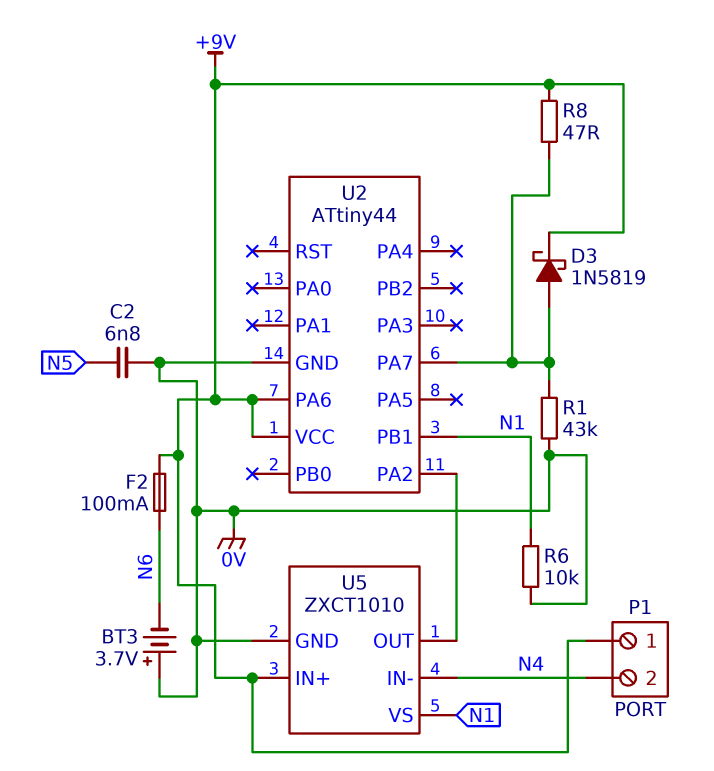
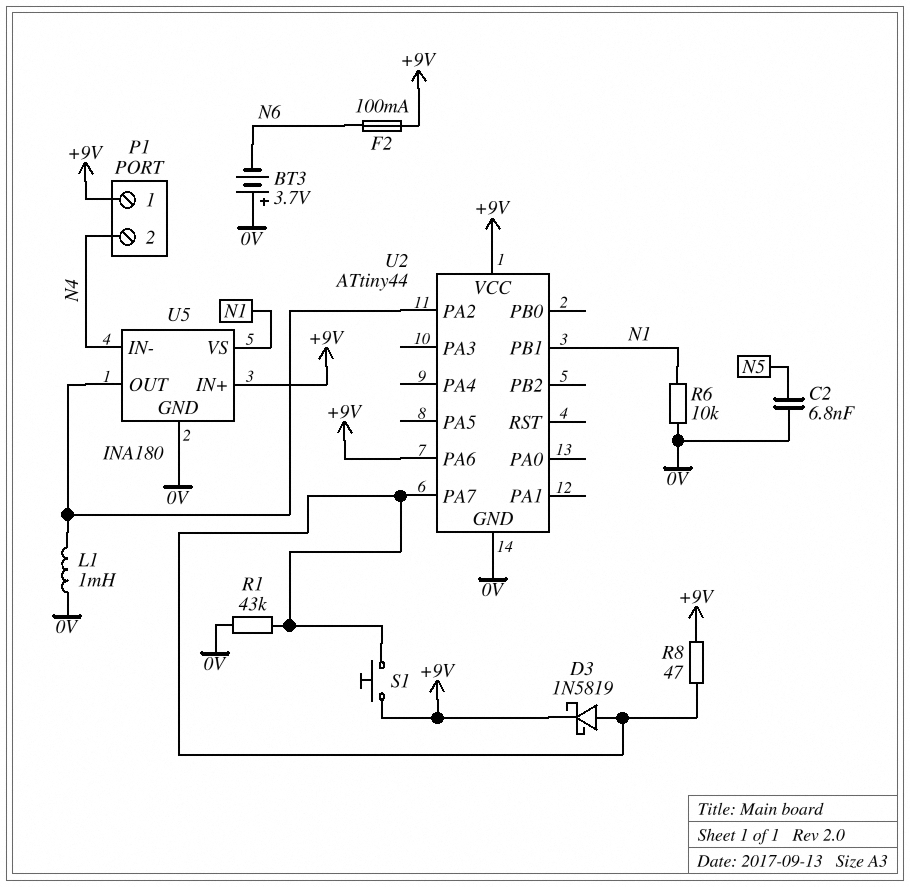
L1: none -> 1mH (0V, U2/PA2)
S1: none -> button (+9V, U2/PA7)
U5: ZXCT1010 -> INA180

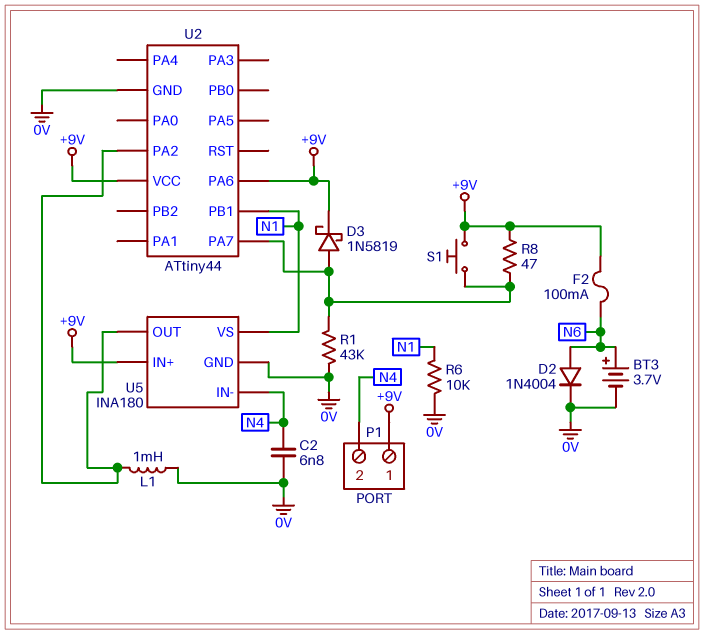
BT3: 3.7V (plus 0V, minus N6) -> 3.7V (plus N6, minus 0V)
C2: 6.8nF (0V, N5) -> 6.8nF (0V, N4)
D2: none -> diode 1N4004 (A N6, K 0V)

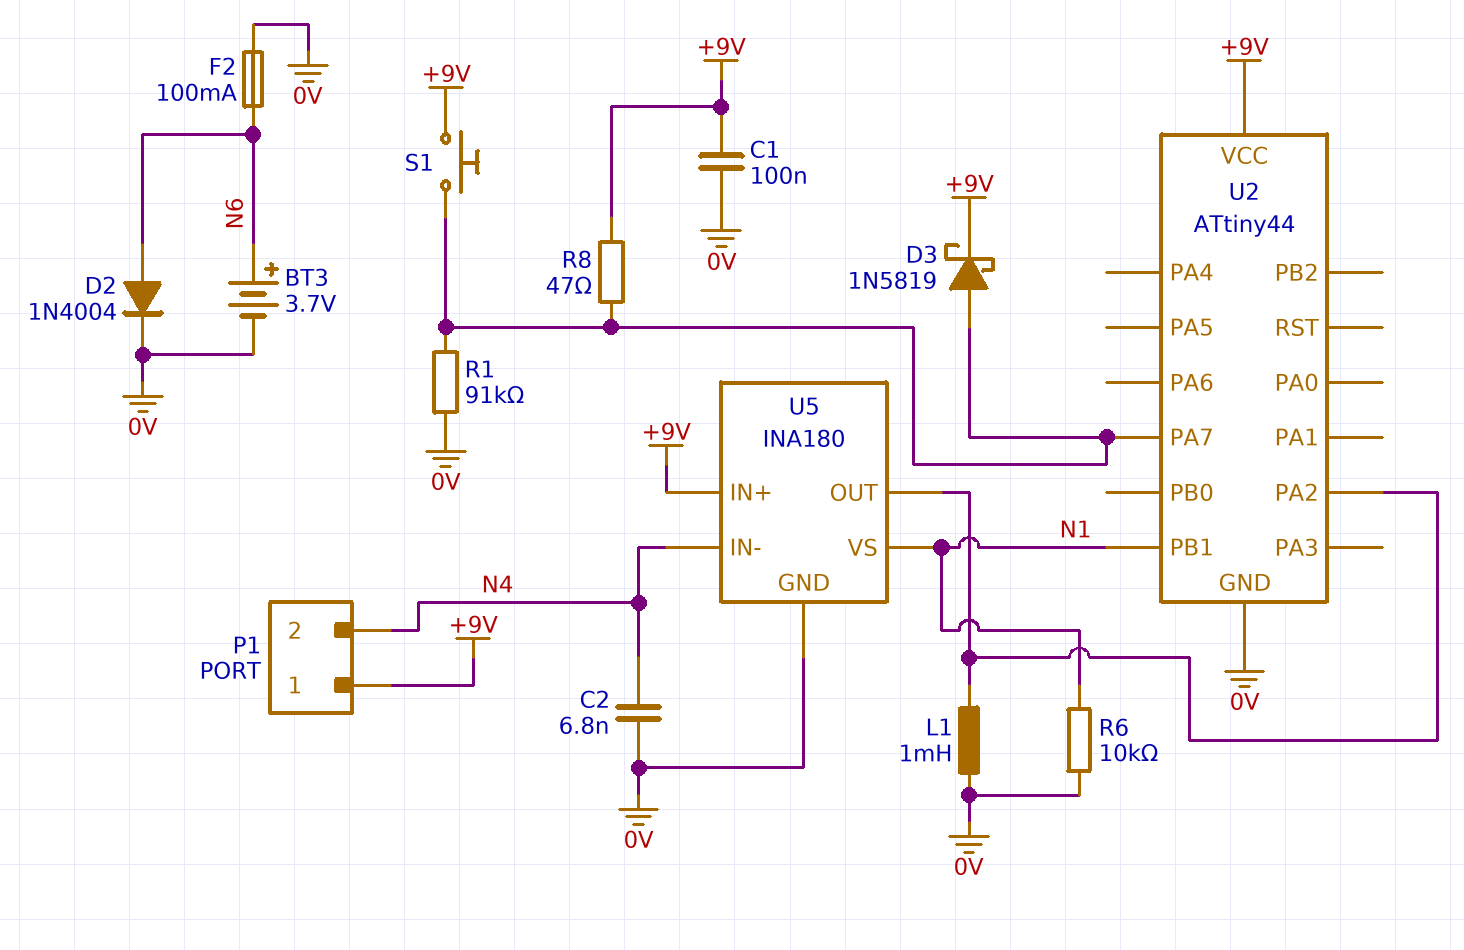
C1: none -> 100nF (+9V, 0V)
F2: 100mA (+9V, N6) -> 100mA (0V, N6)
R1: 43k (0V, U2/PA7) -> 91k (0V, U2/PA7)
U2 pin PA6: +9V -> none

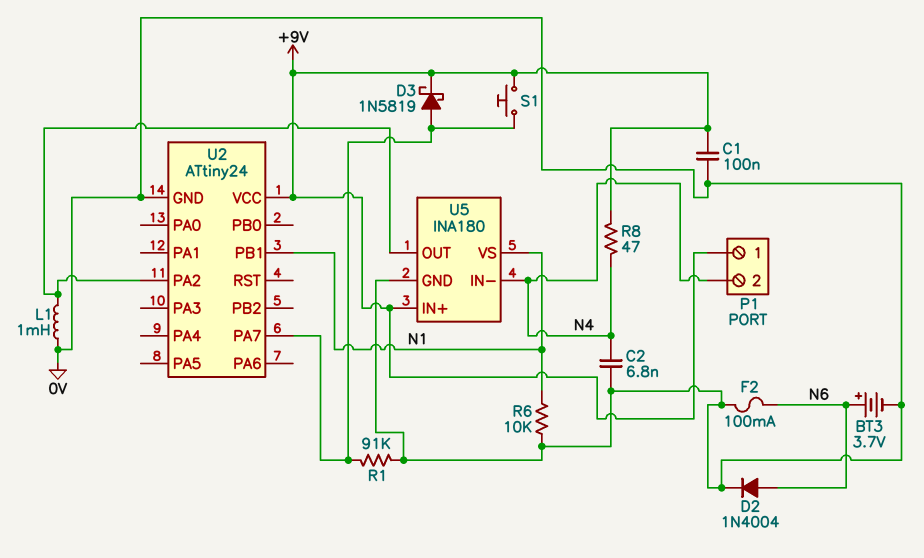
R8: 47 (+9V, U2/PA7) -> 47 (+9V, N4)
U2: ATtiny44 -> ATtiny24

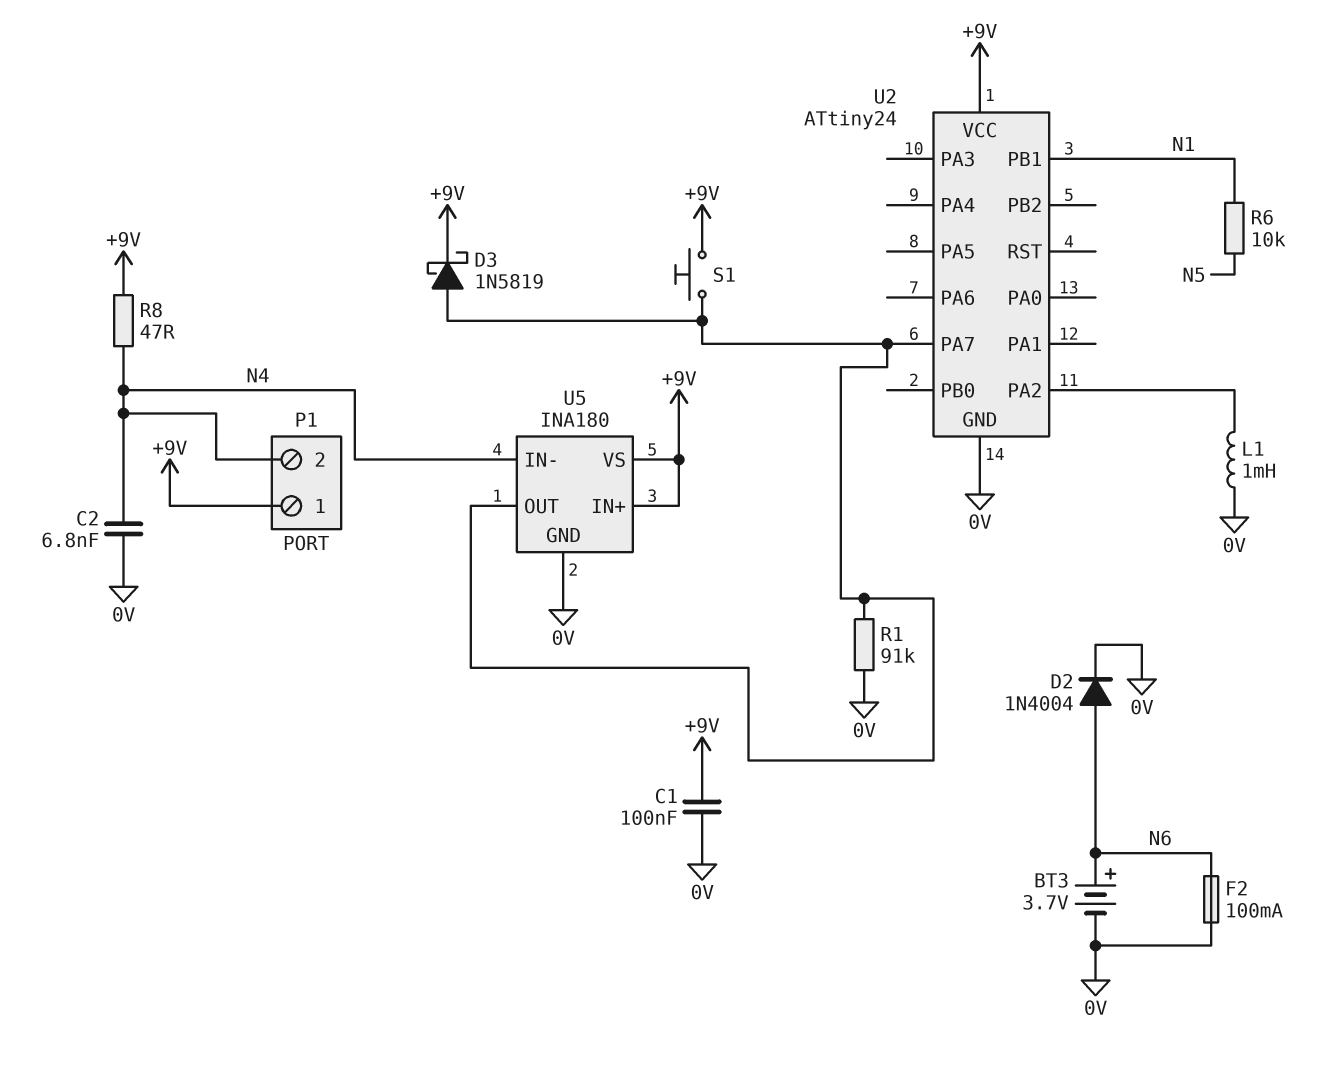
R6: 10k (0V, N1) -> 10k (N1, N5)
U5 pin OUT: U2/PA2 -> U2/PA7
U5 pin VS: N1 -> +9V

